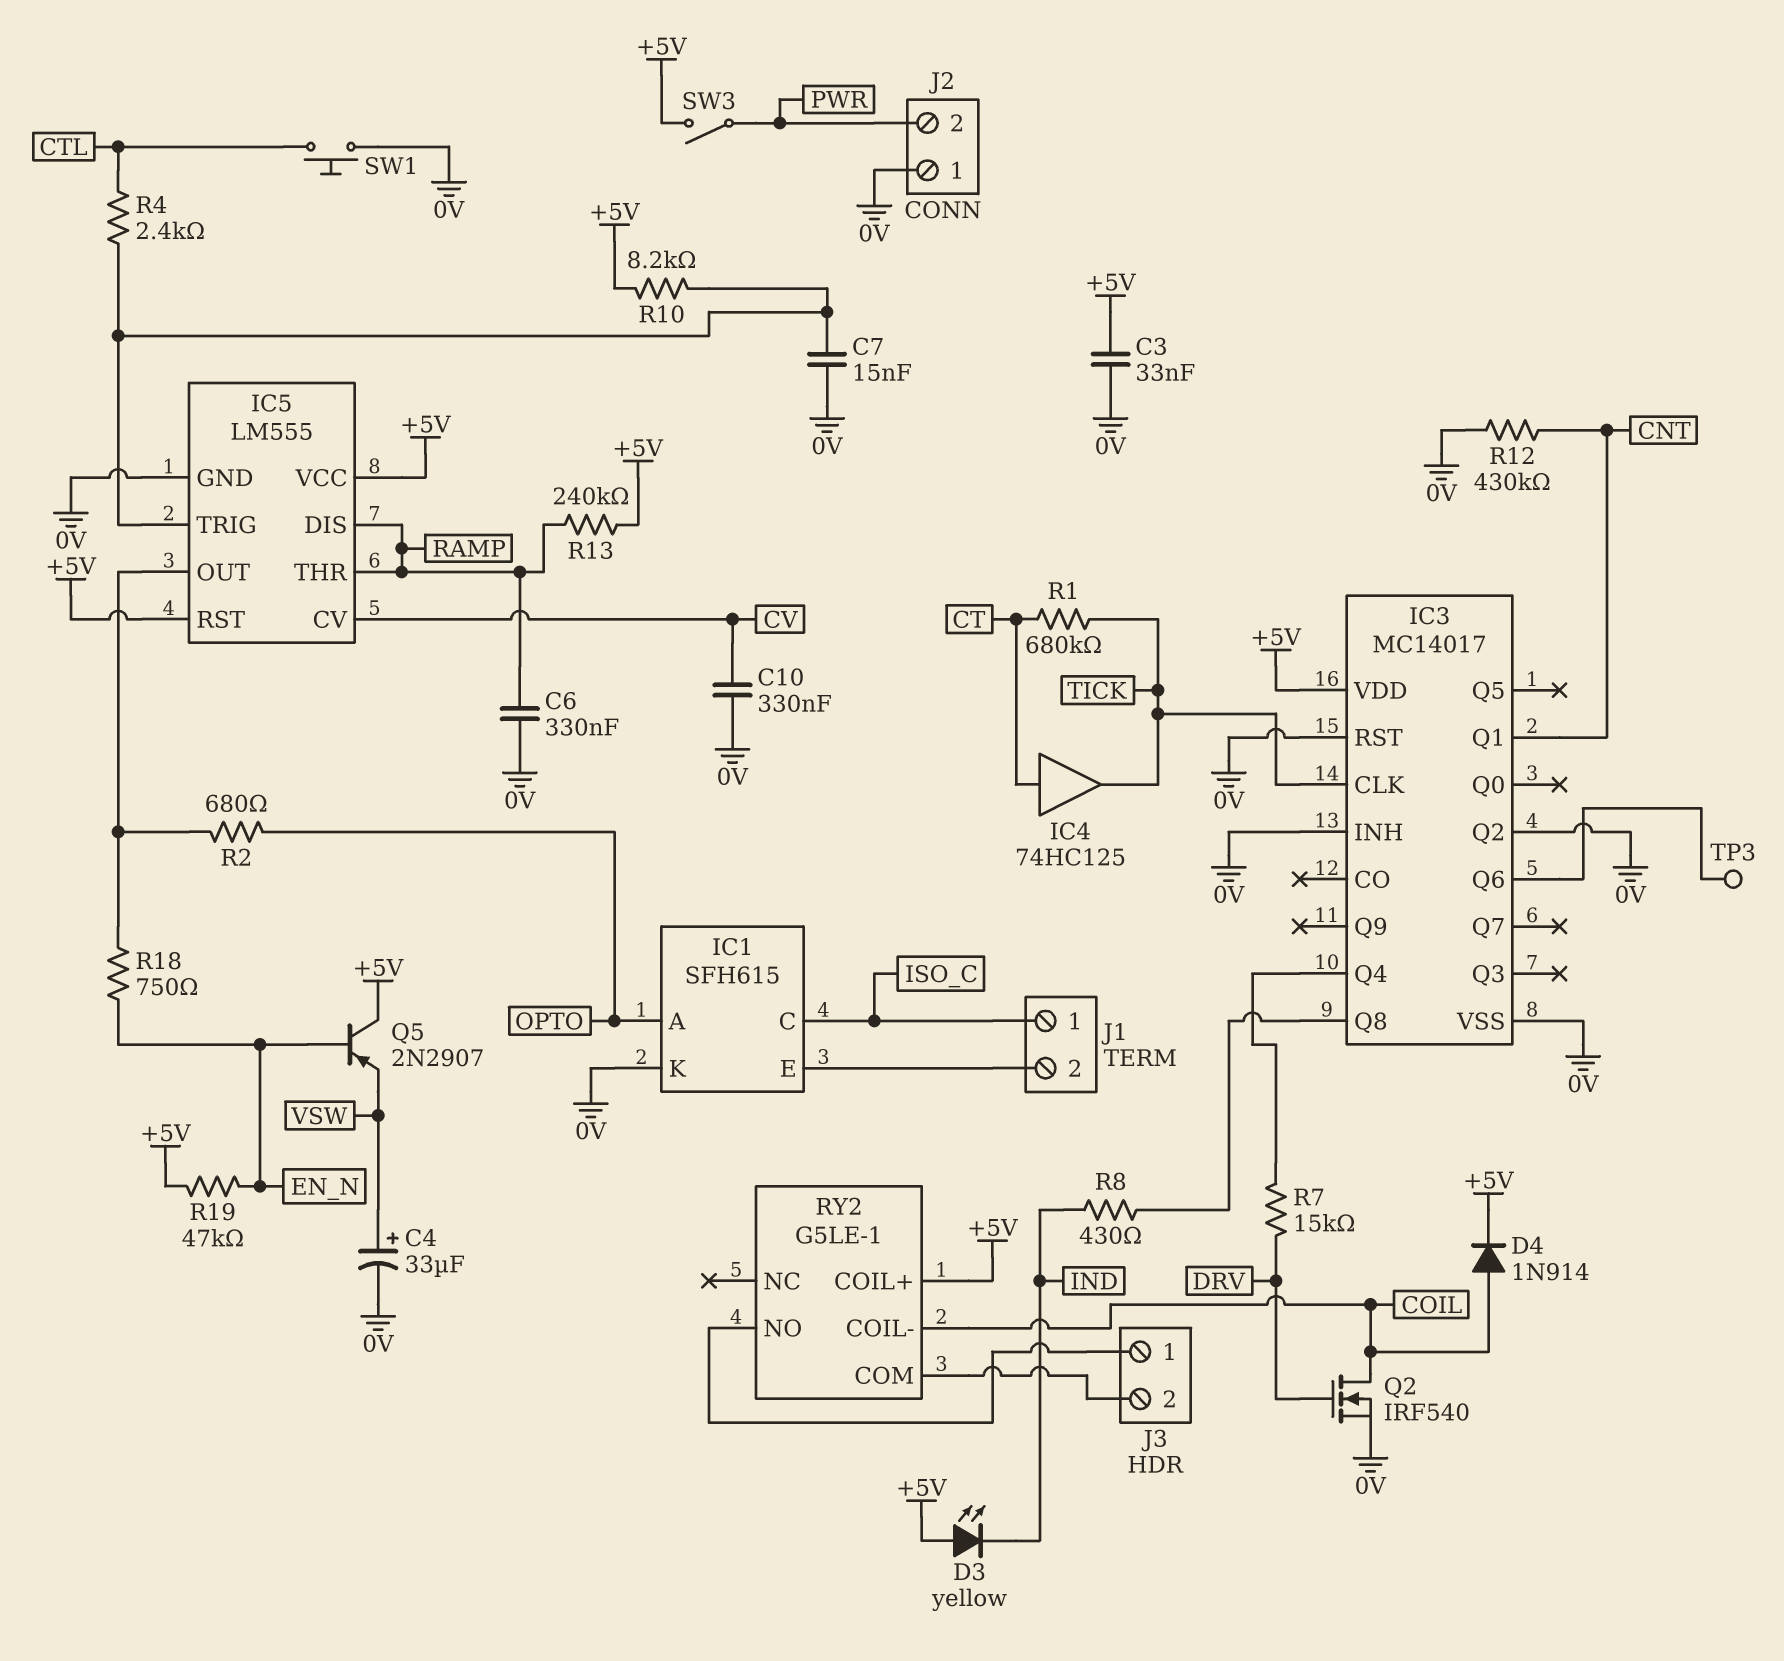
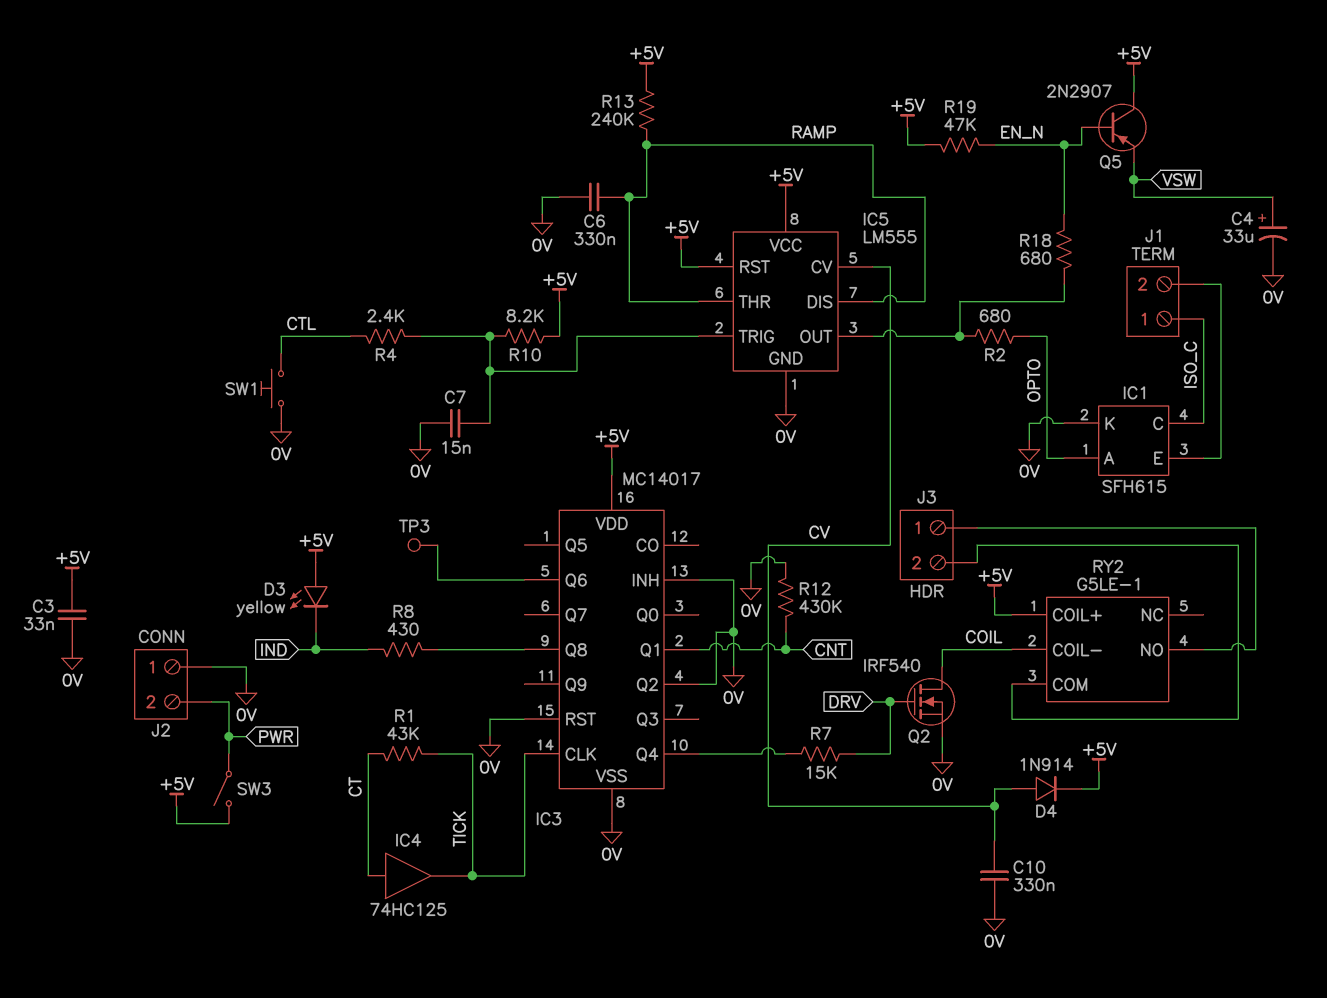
D4: diode 1N914 (A COIL, K +5V) -> diode 1N914 (A CV, K +5V)
R1: 680k (CT, TICK) -> 43k (CT, TICK)
R18: 750 (EN_N, IC5/OUT) -> 680 (EN_N, IC5/OUT)

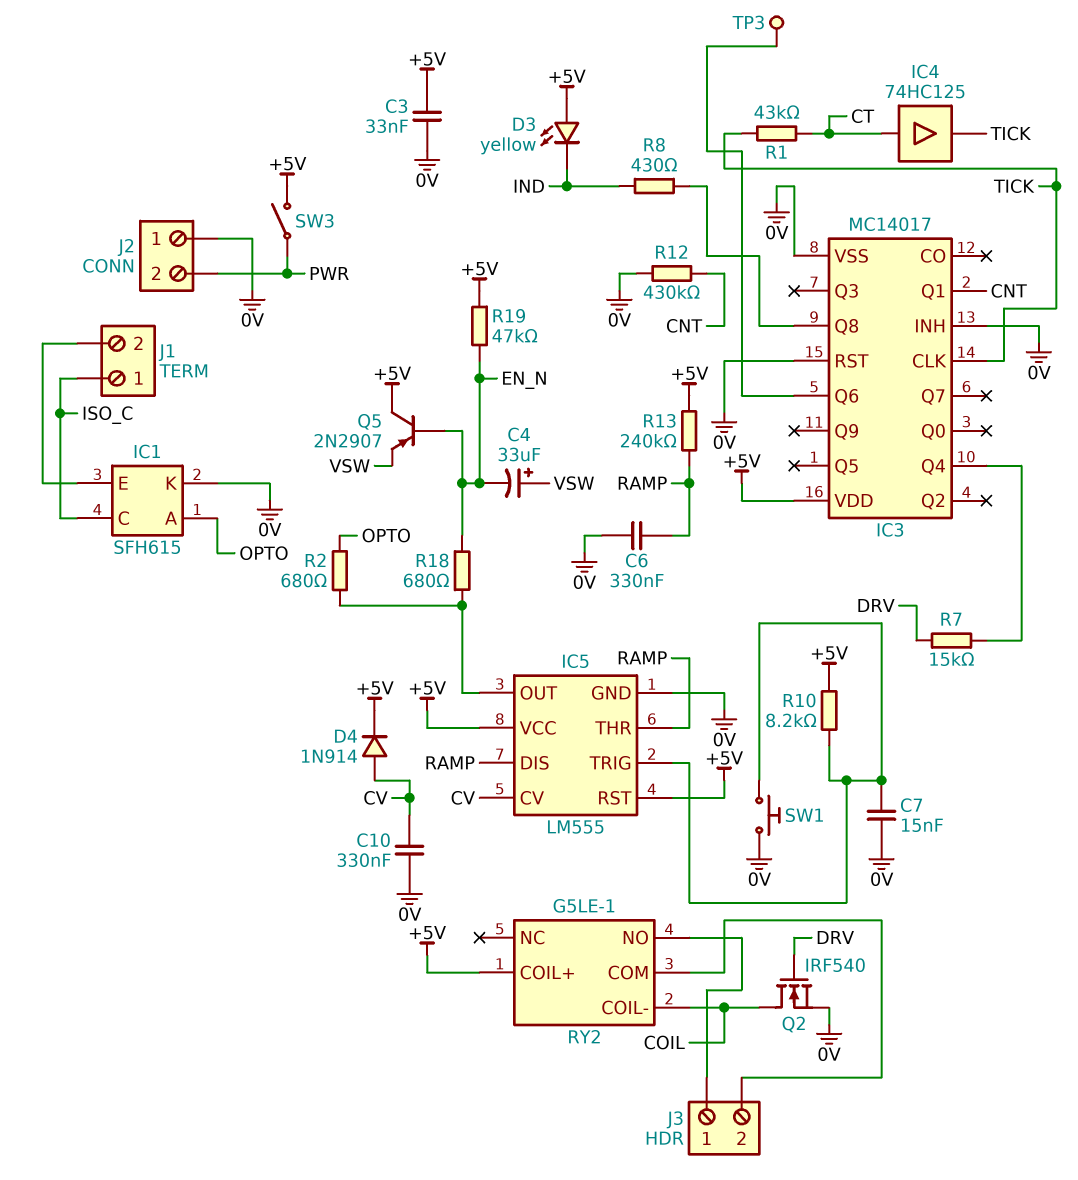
C4: 33uF (plus VSW, minus 0V) -> 33uF (plus VSW, minus EN_N)
IC3 pin Q2: 0V -> none
R4: 2.4k (CTL, IC5/TRIG) -> none
SW1: button (0V, CTL) -> button (0V, IC5/TRIG)

